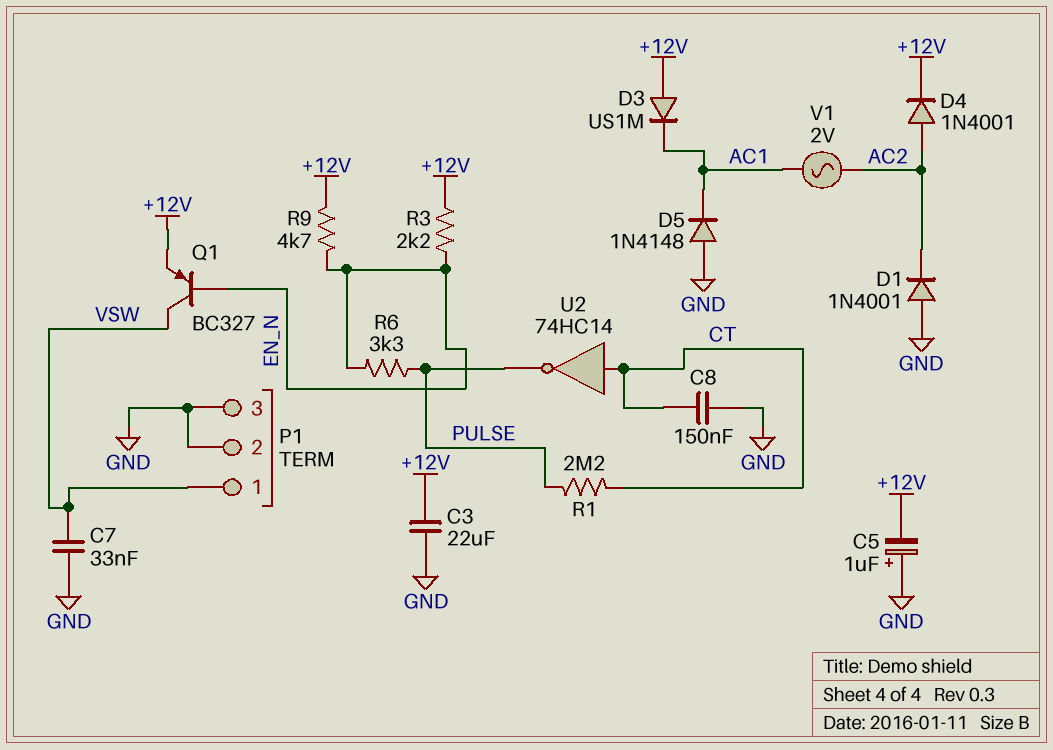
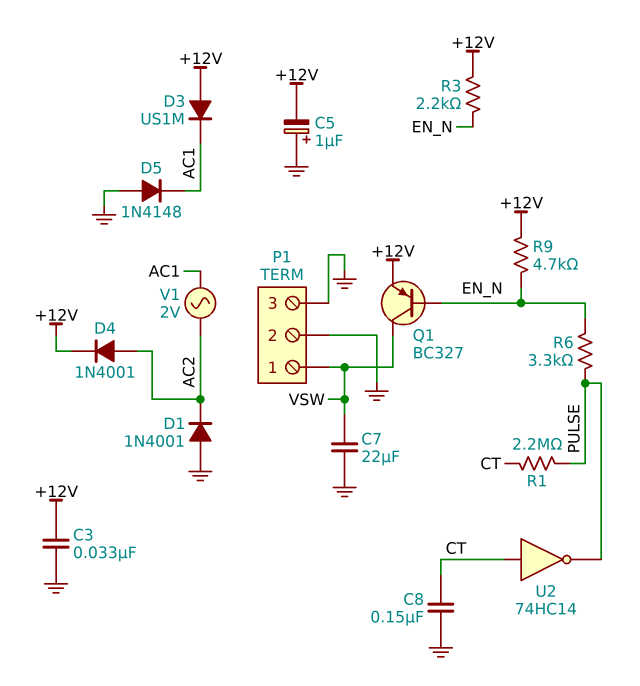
C3: 22uF (+12V, GND) -> 33nF (+12V, GND)
C7: 33nF (GND, VSW) -> 22uF (GND, VSW)

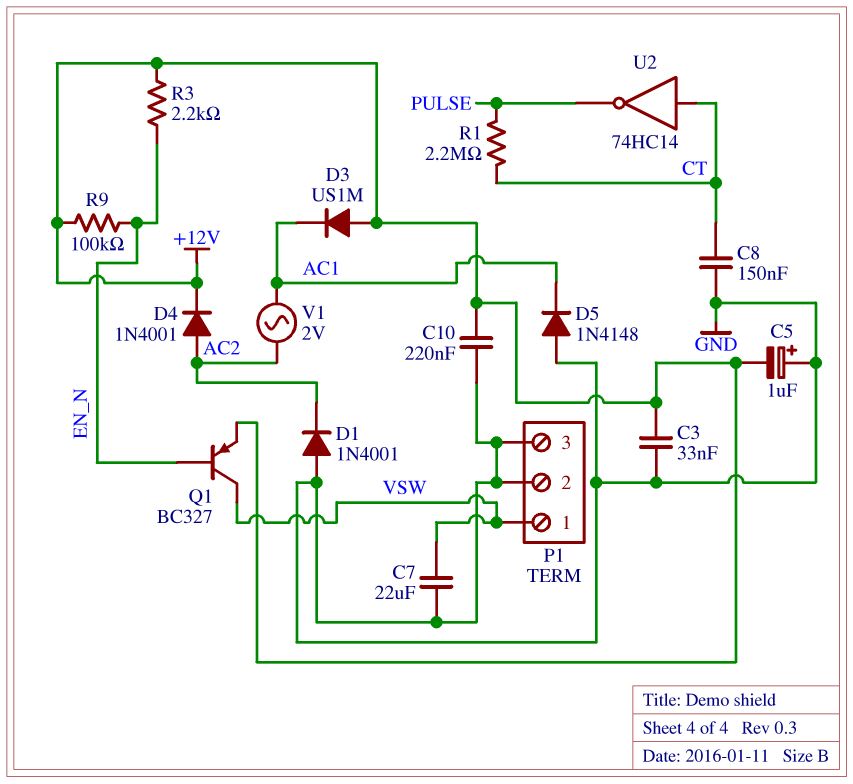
C10: none -> 220nF (+12V, GND)
R6: 3.3k (EN_N, PULSE) -> none
R9: 4.7k (+12V, EN_N) -> 100k (+12V, EN_N)

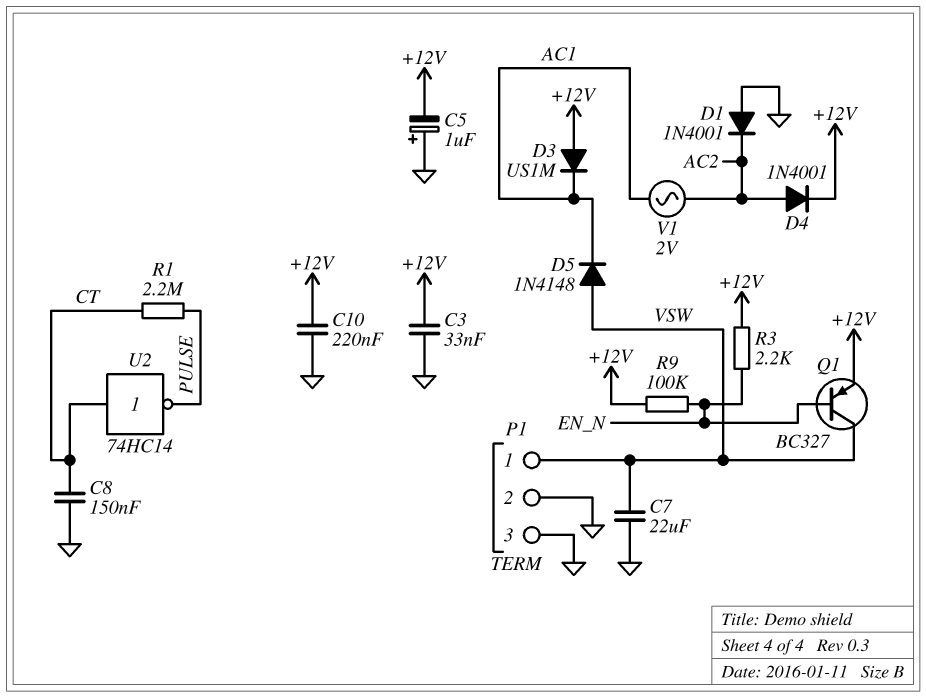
D5: diode 1N4148 (A GND, K AC1) -> diode 1N4148 (A VSW, K AC1)

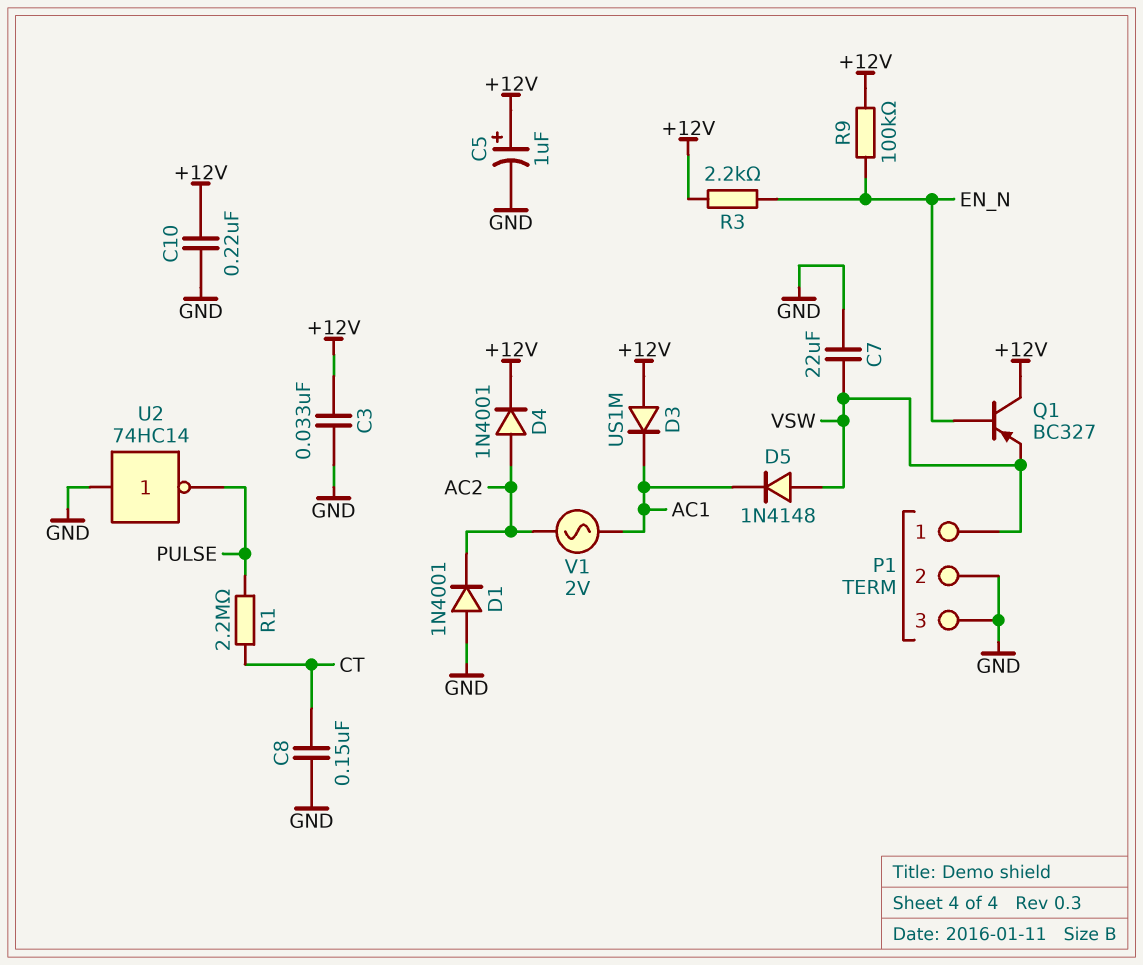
C5: 1uF (plus GND, minus +12V) -> 1uF (plus +12V, minus GND)
Q1: PNP BC327 (B EN_N, C VSW, E +12V) -> PNP BC327 (B EN_N, C +12V, E VSW)
U2: NOT 74HC14 (in CT, out PULSE) -> NOT 74HC14 (in GND, out PULSE)

